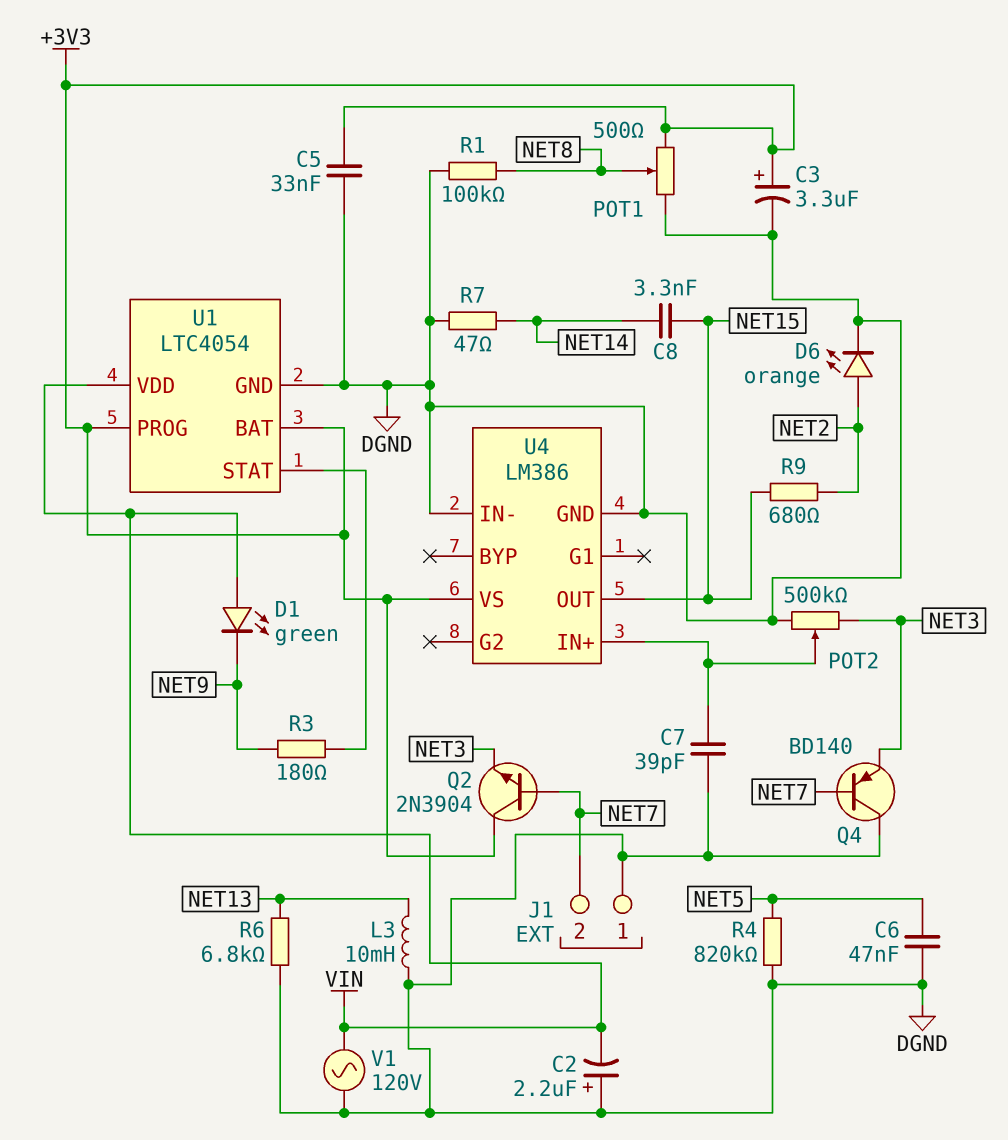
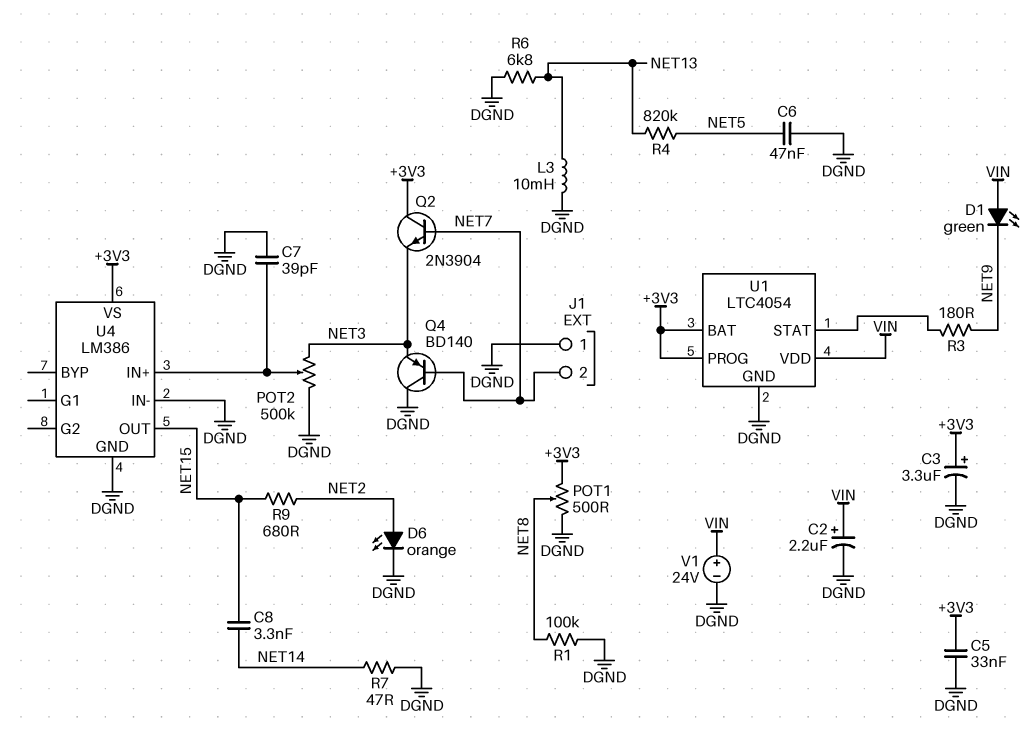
C2: 2.2uF (plus DGND, minus VIN) -> 2.2uF (plus VIN, minus DGND)
R4: 820k (DGND, NET5) -> 820k (NET5, NET13)
V1: AC 120V (DGND, VIN) -> 24V (plus VIN, minus DGND)

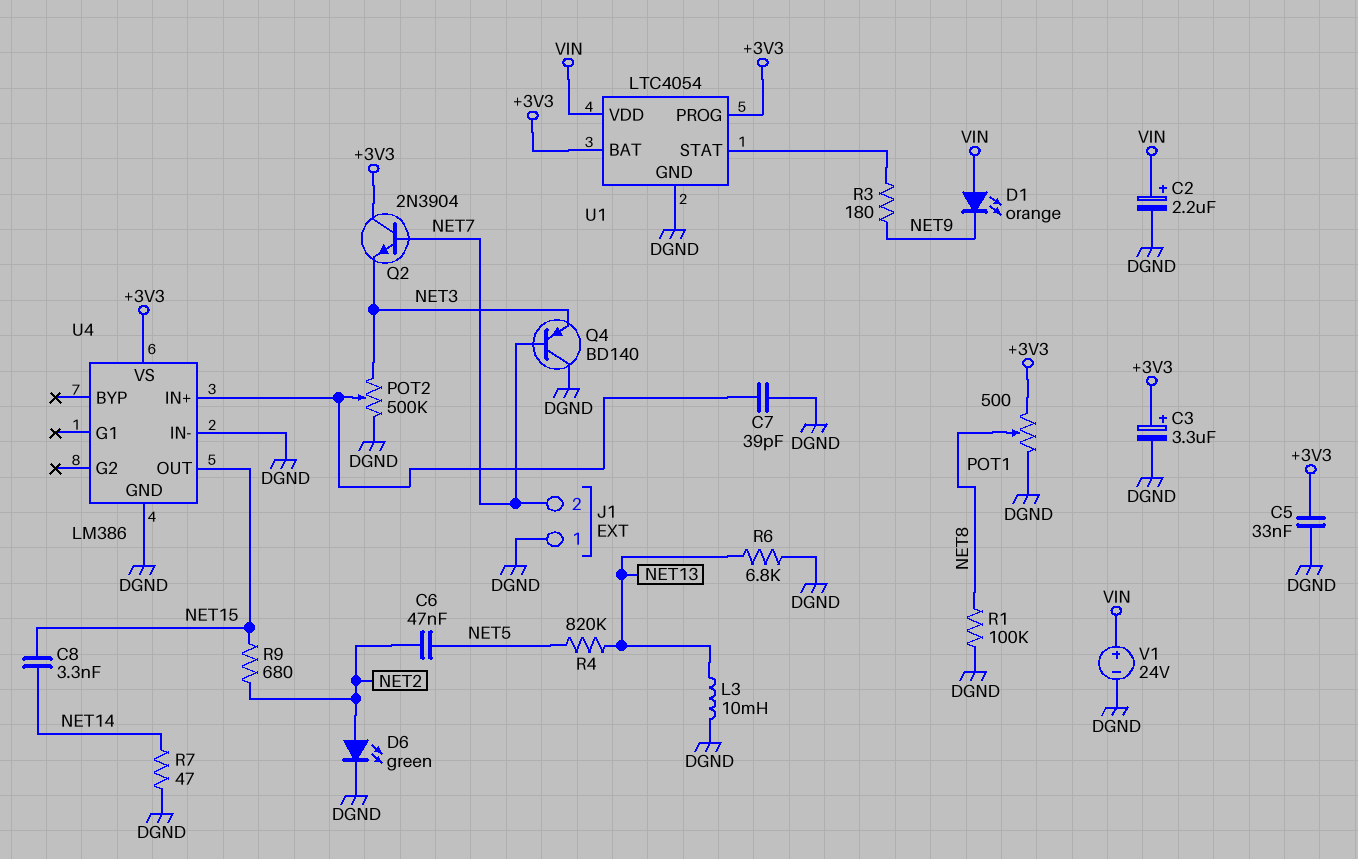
C6: 47nF (DGND, NET5) -> 47nF (NET2, NET5)
D1: LED green (A VIN, K NET9) -> LED orange (A VIN, K NET9)
D6: LED orange (A NET2, K DGND) -> LED green (A NET2, K DGND)

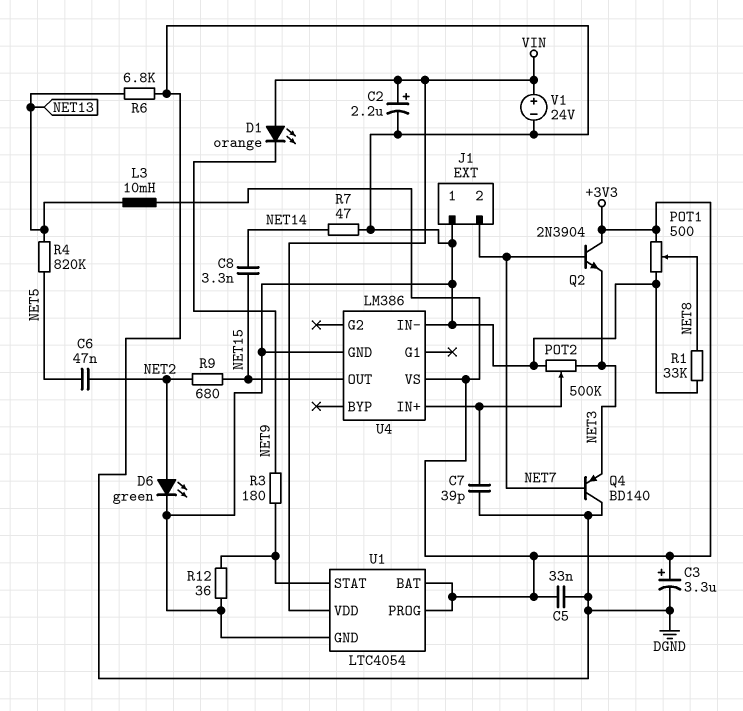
L3: 10mH (DGND, NET13) -> 10mH (+3V3, NET13)
R1: 100k (DGND, NET8) -> 33k (DGND, NET8)
R12: none -> 36 (DGND, U1/STAT)

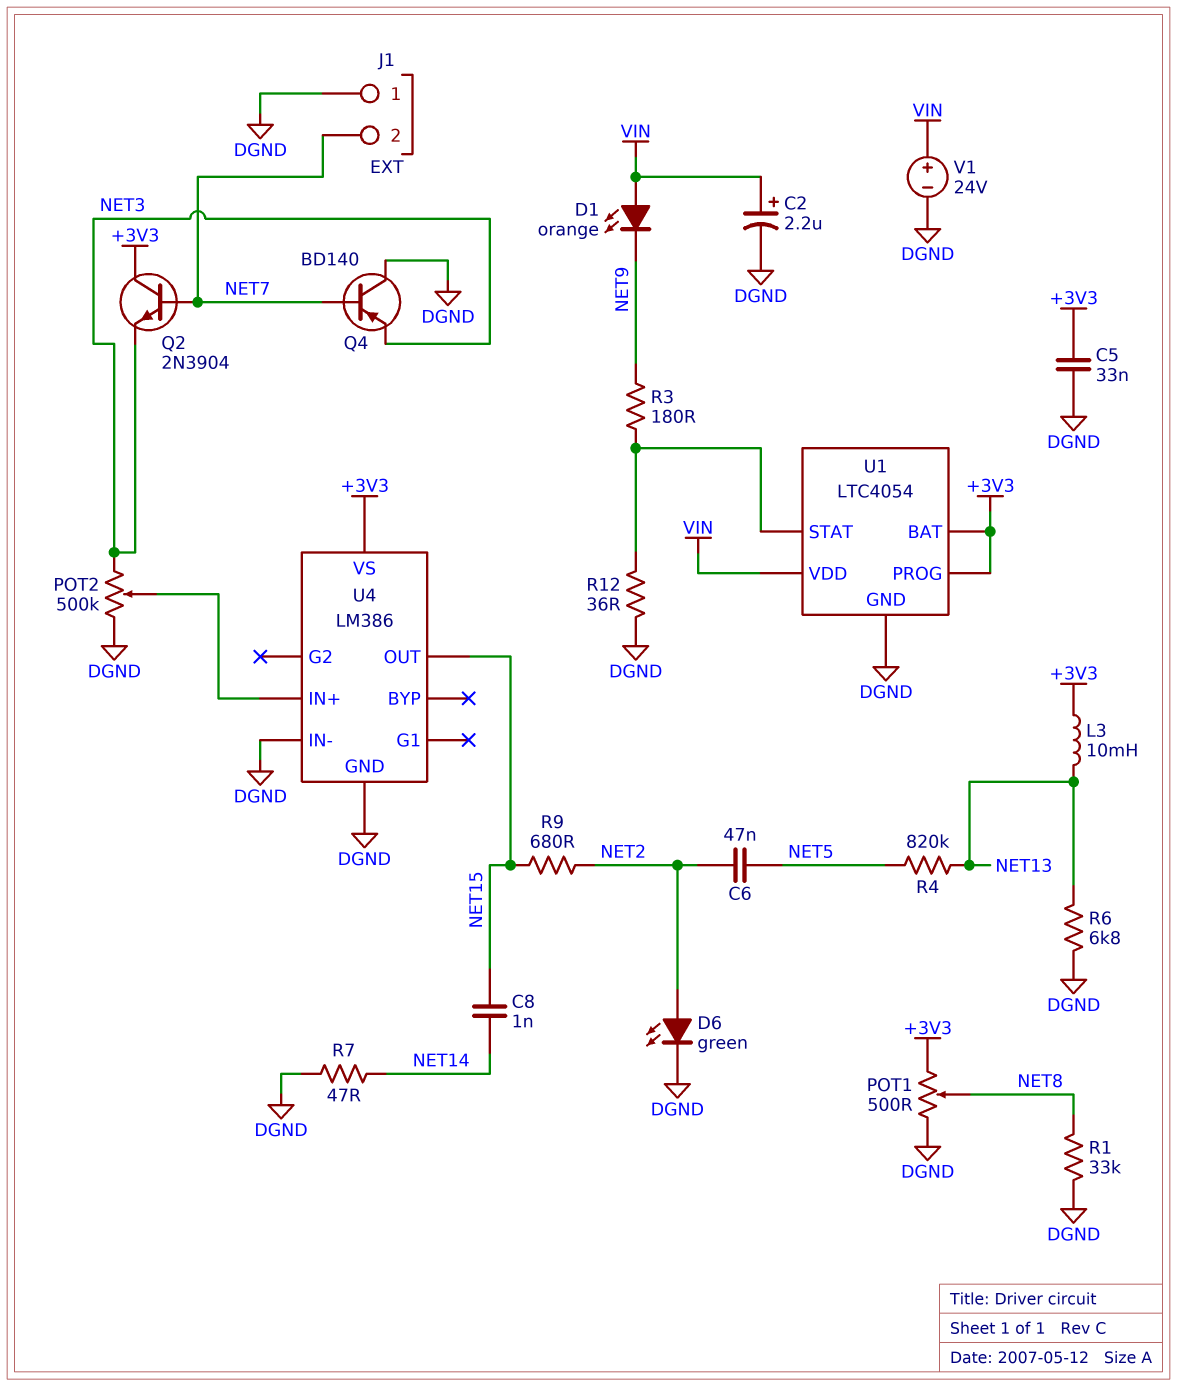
C3: 3.3uF (plus +3V3, minus DGND) -> none
C7: 39pF (DGND, U4/IN+) -> none
C8: 3.3nF (NET14, NET15) -> 1nF (NET14, NET15)

